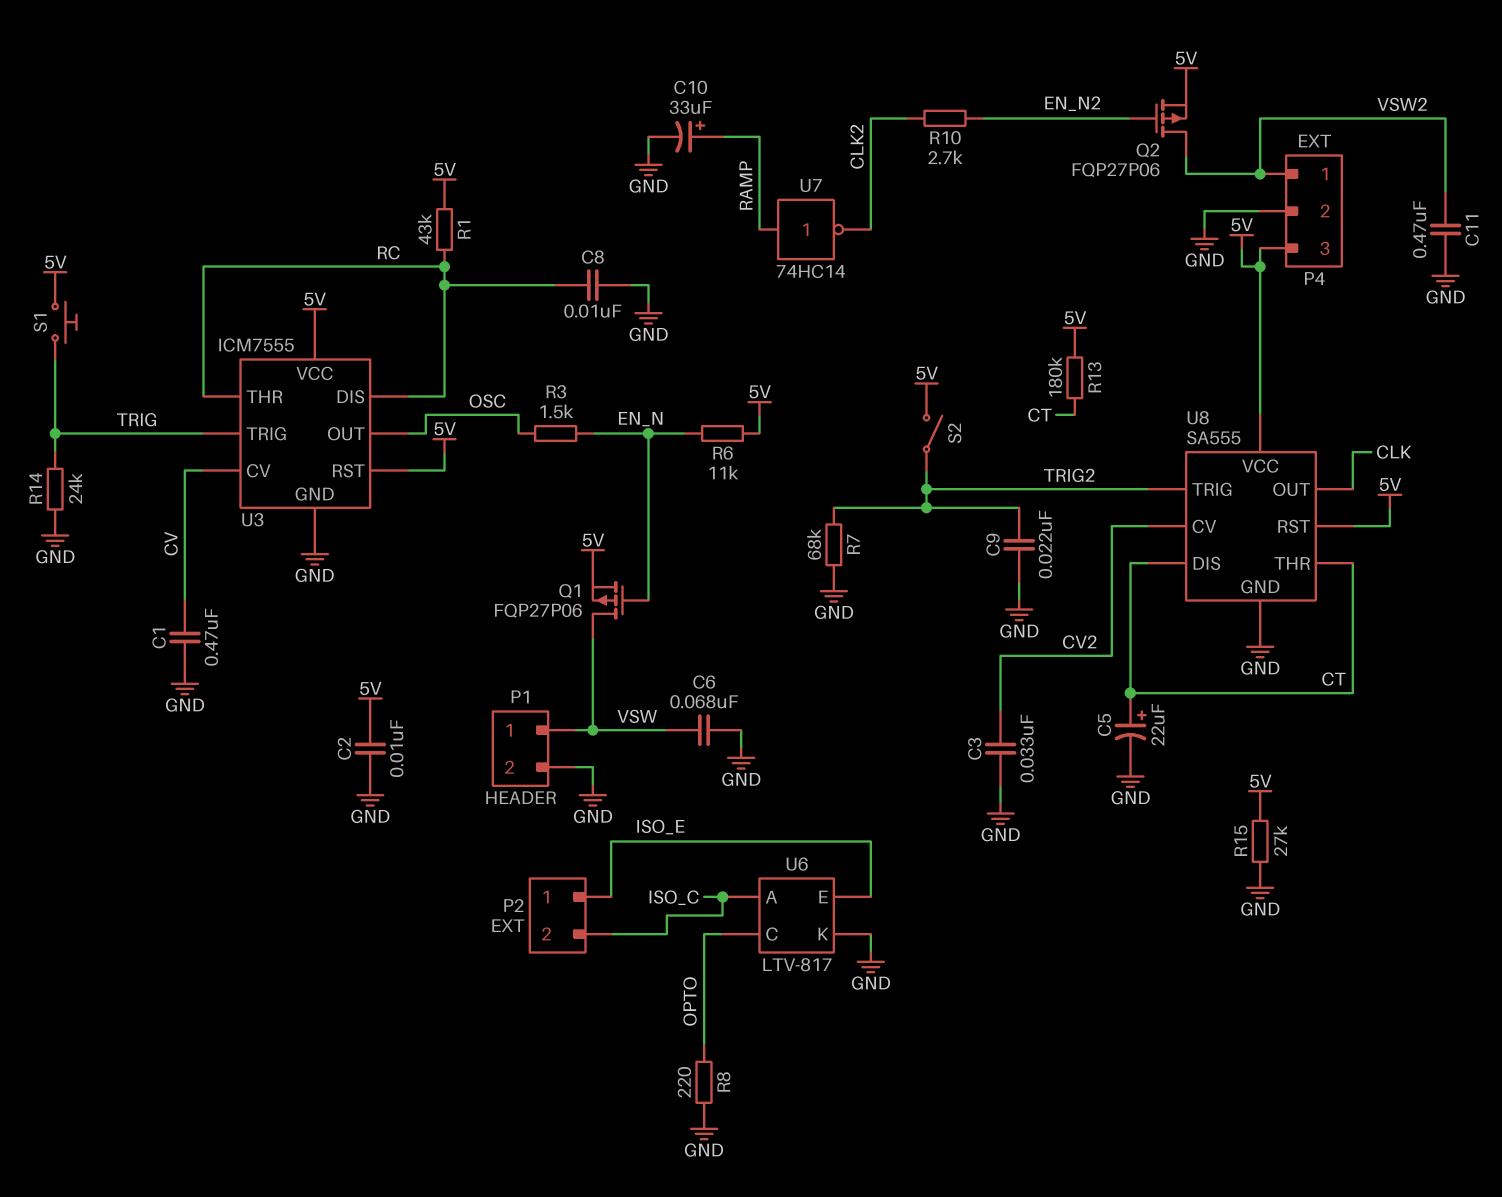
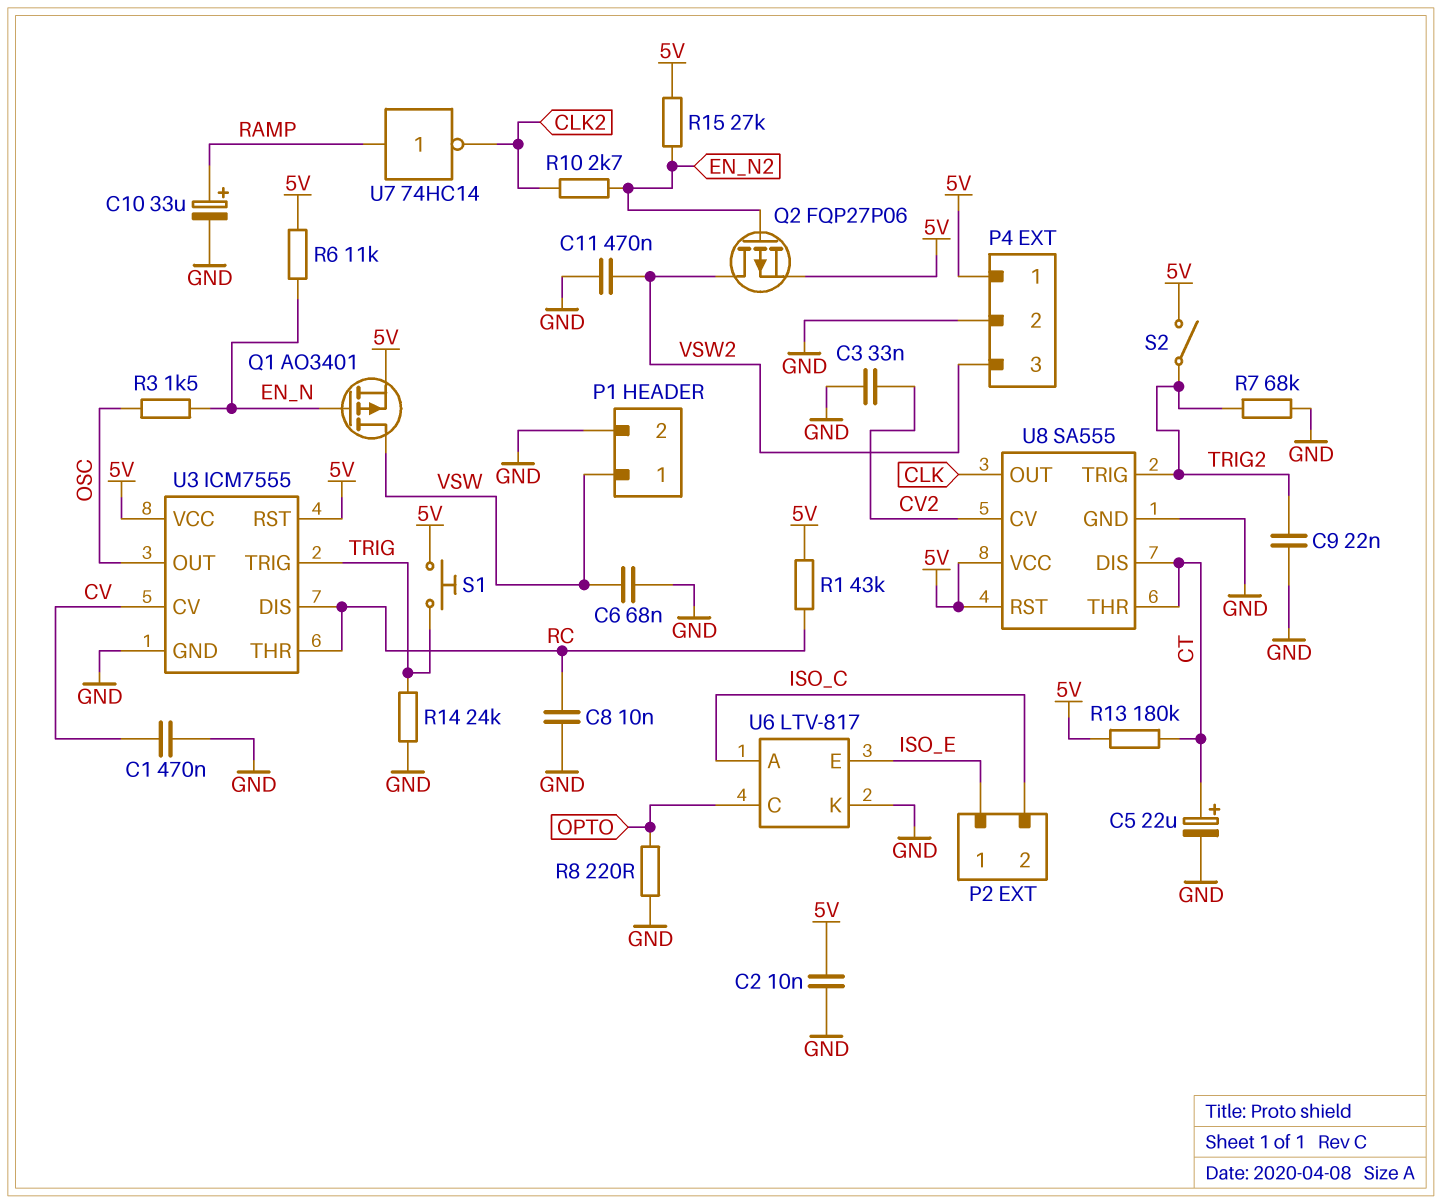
P4 pin 1: VSW2 -> 5V
P4 pin 3: 5V -> VSW2
Q1: PMOS FQP27P06 (G EN_N, D VSW, S 5V) -> PMOS AO3401 (G EN_N, D VSW, S 5V)
R15: 27k (5V, GND) -> 27k (5V, EN_N2)

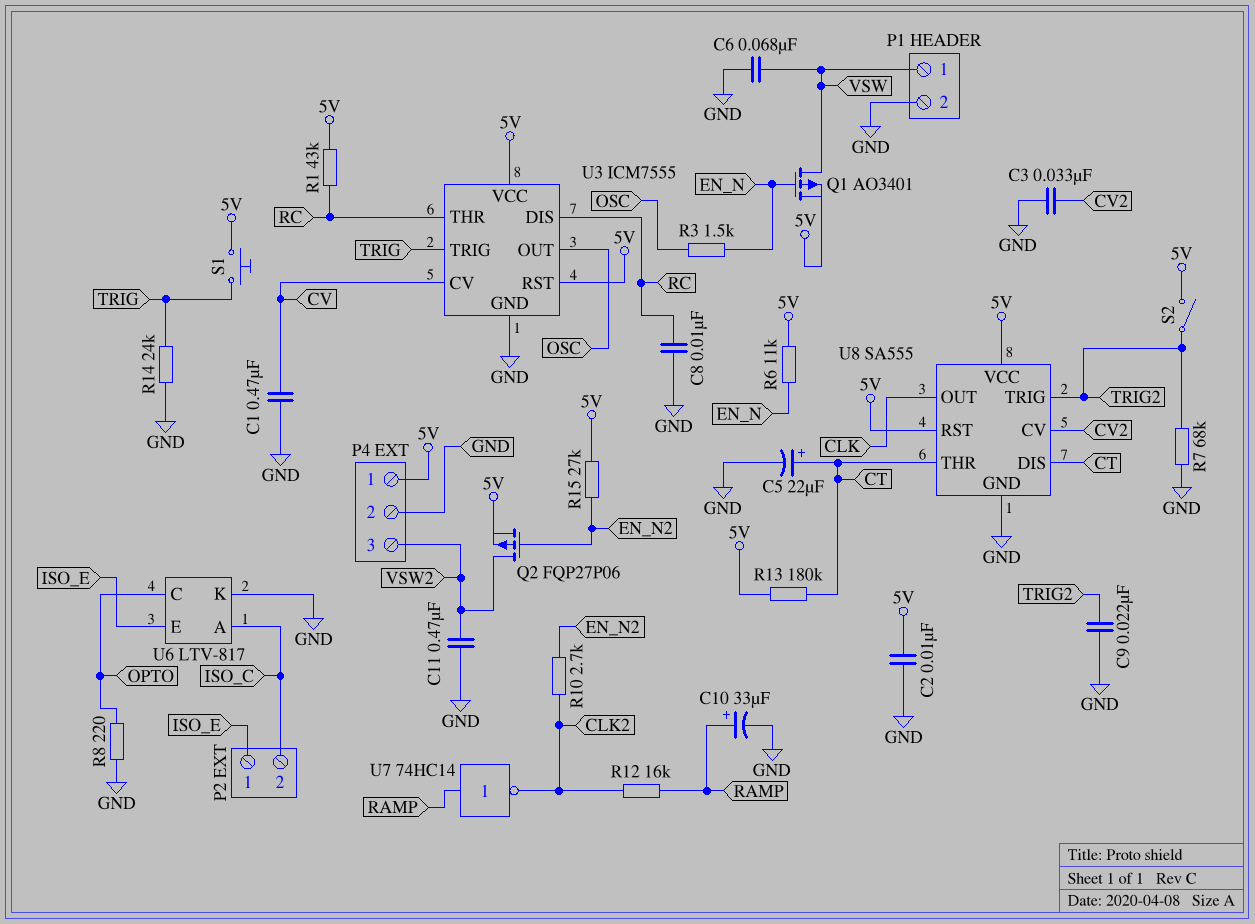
R12: none -> 16k (CLK2, RAMP)

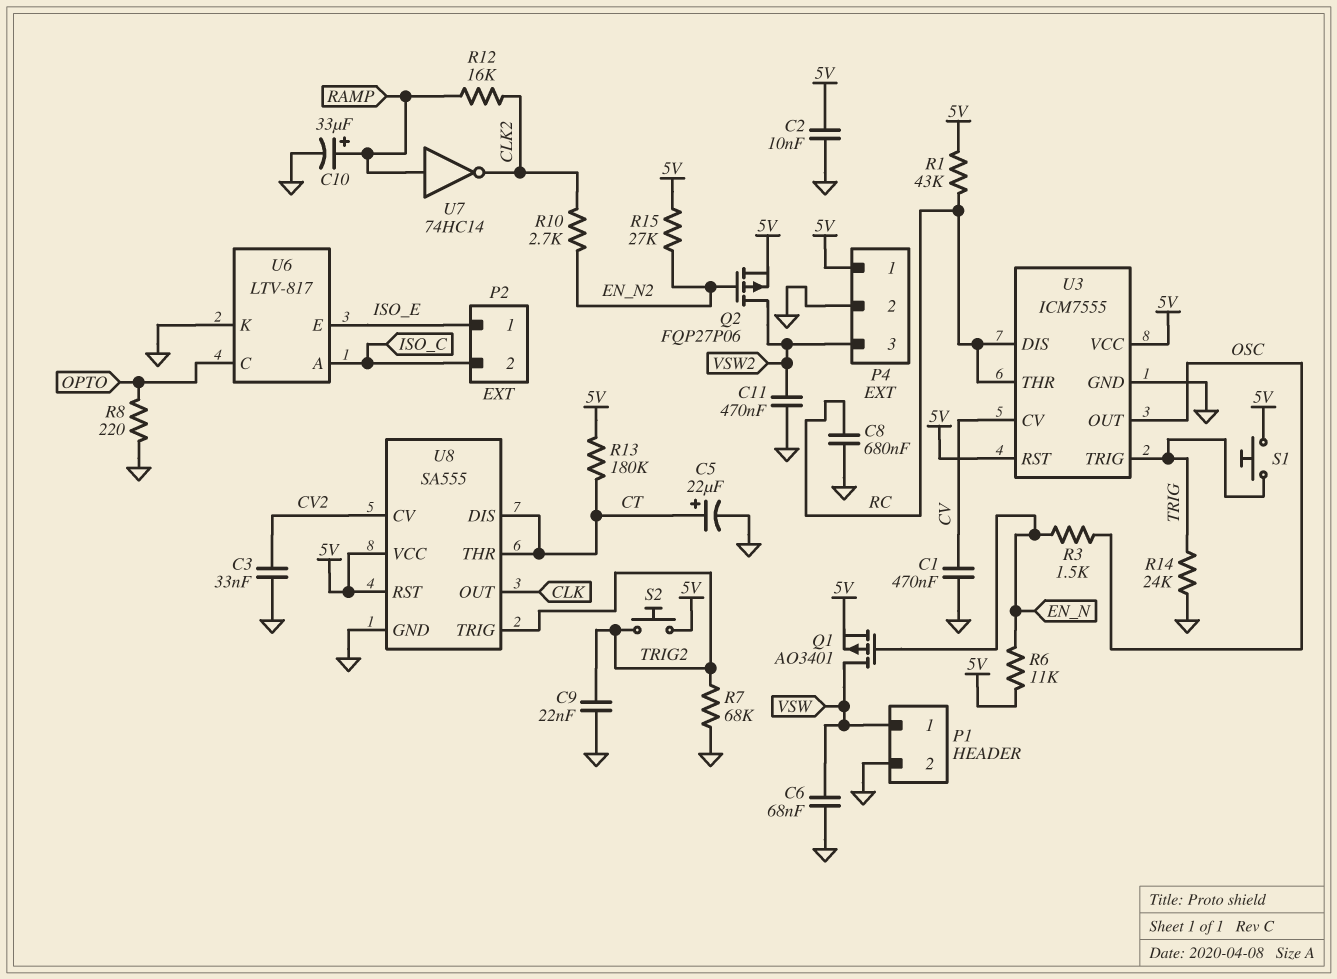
C8: 10nF (GND, RC) -> 680nF (GND, RC)
S2: switch (5V, TRIG2) -> button (5V, TRIG2)

